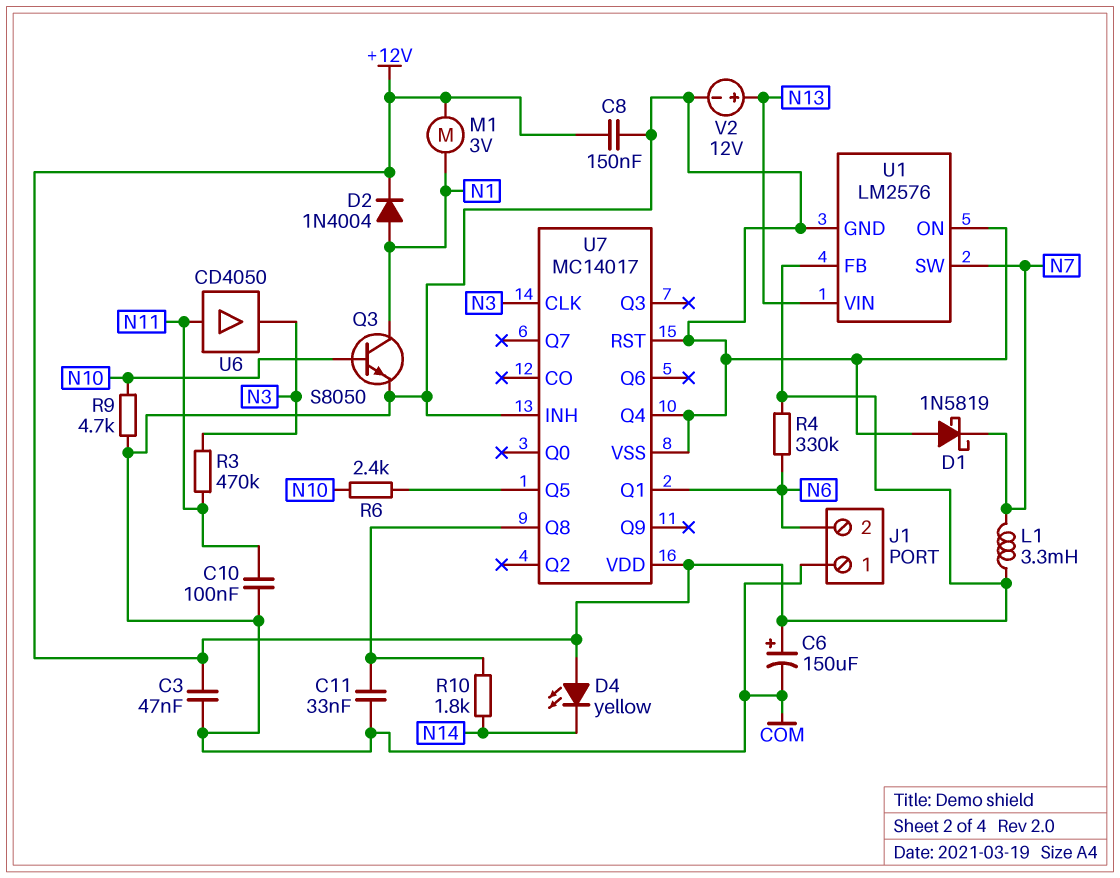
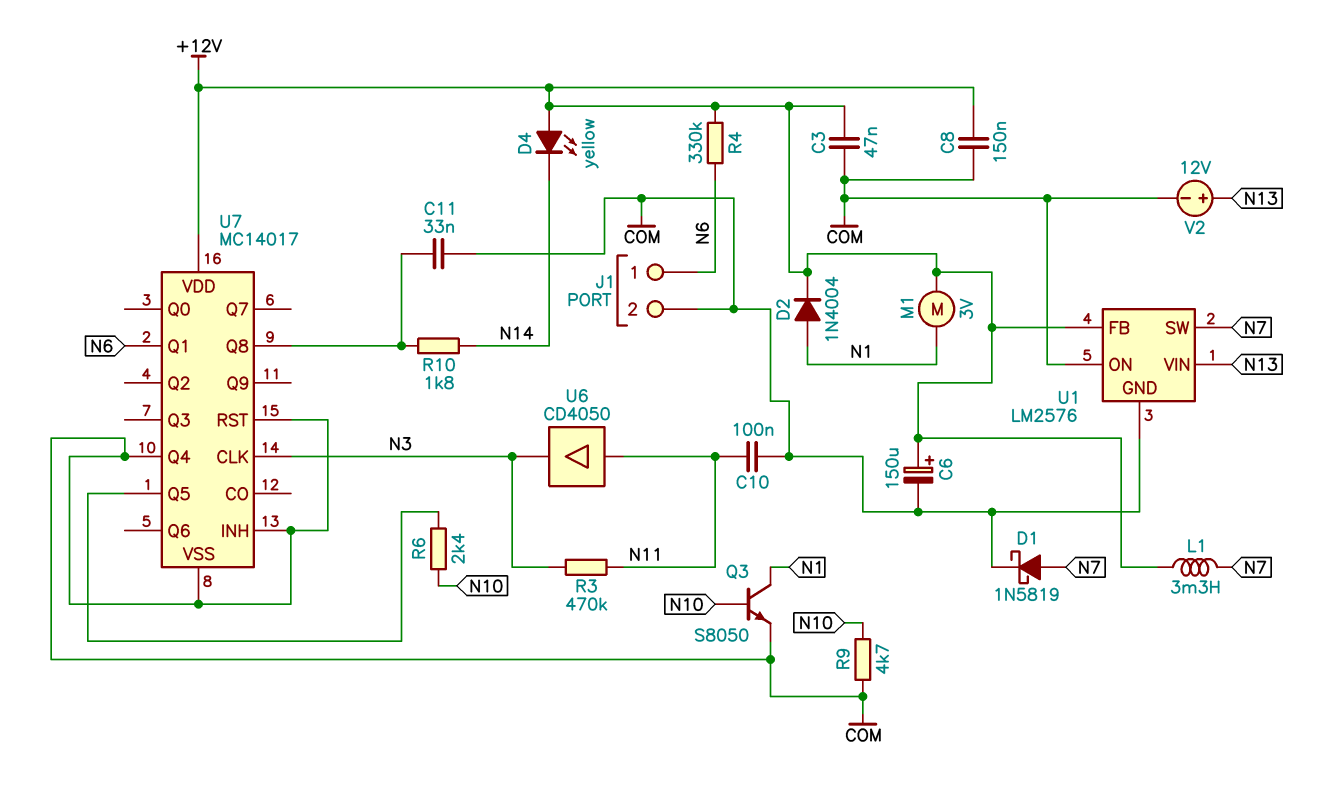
D1: schottky 1N5819 (A COM, K N7) -> schottky 1N5819 (A N7, K COM)
J1 pin 1: COM -> N6
J1 pin 2: N6 -> COM

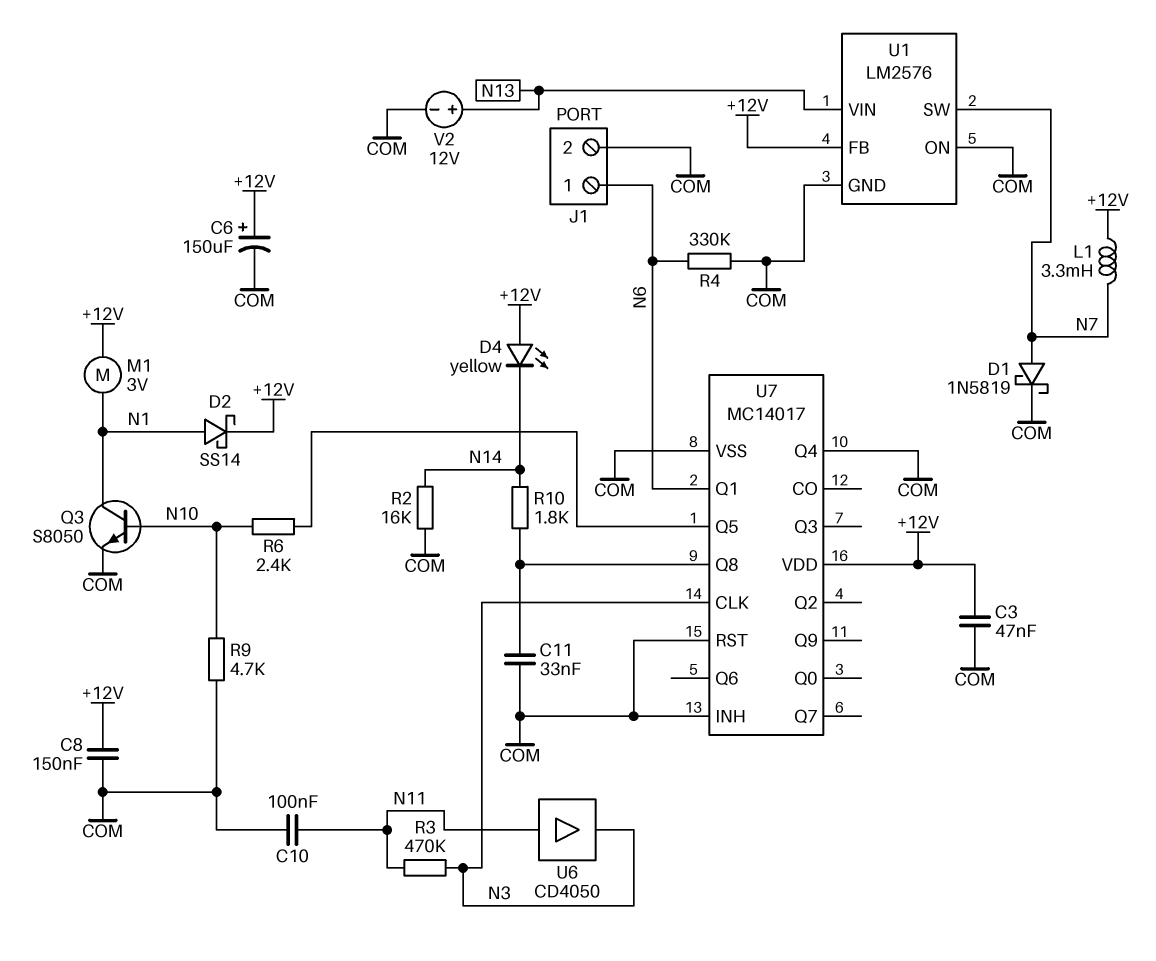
D2: diode 1N4004 (A N1, K +12V) -> schottky SS14 (A N1, K +12V)
R2: none -> 16k (COM, N14)
R4: 330k (+12V, N6) -> 330k (COM, N6)

